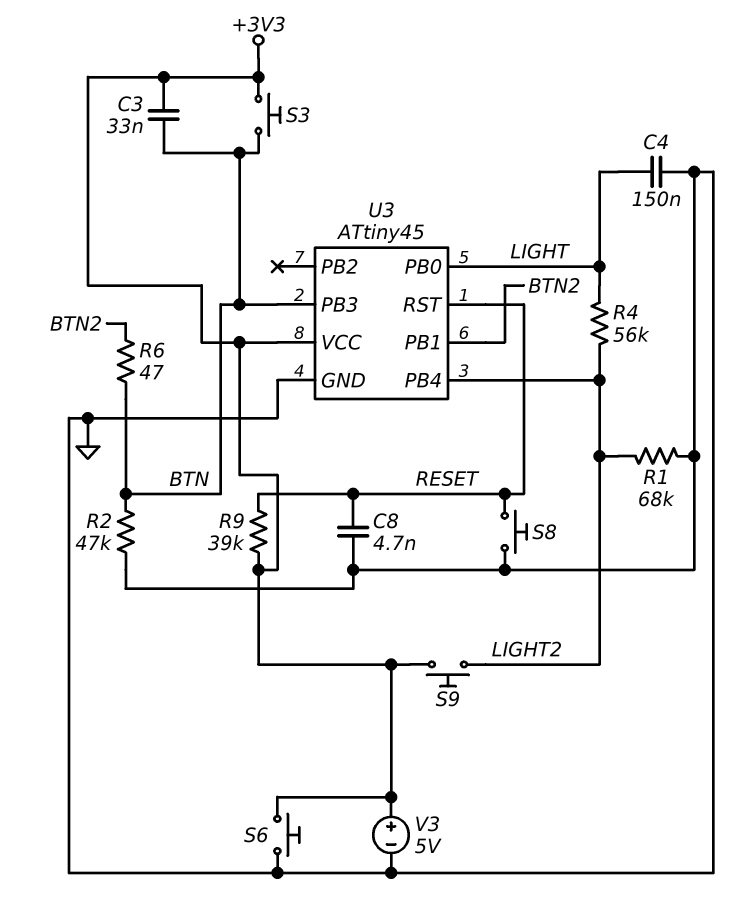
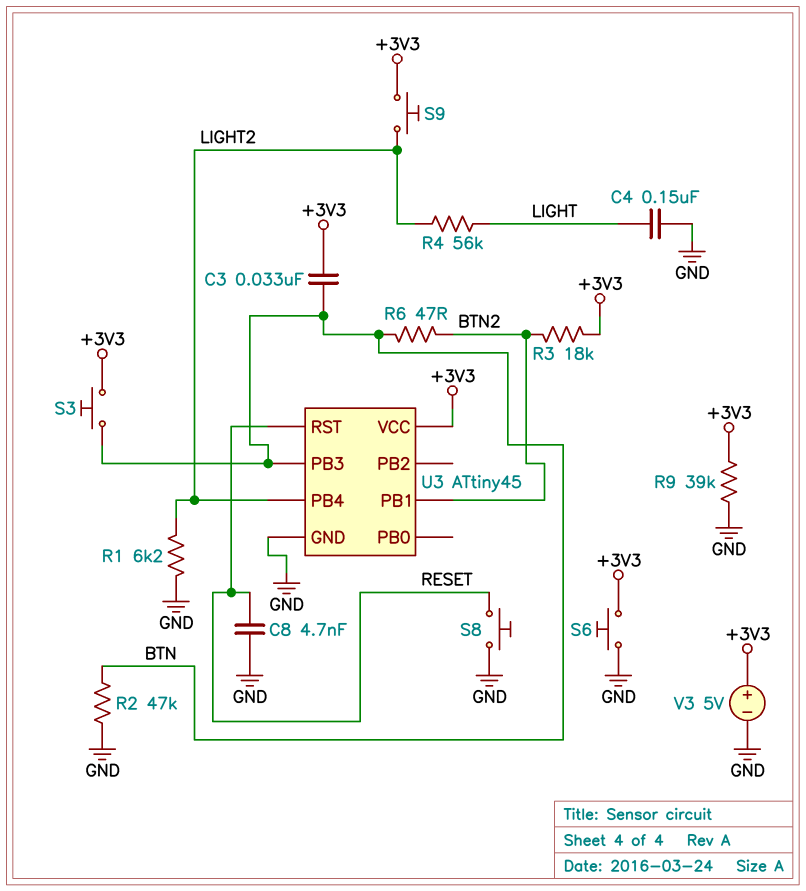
R1: 68k (GND, LIGHT2) -> 6.2k (GND, LIGHT2)
R3: none -> 18k (+3V3, BTN2)
R9: 39k (+3V3, RESET) -> 39k (+3V3, GND)
U3 pin PB0: LIGHT -> none

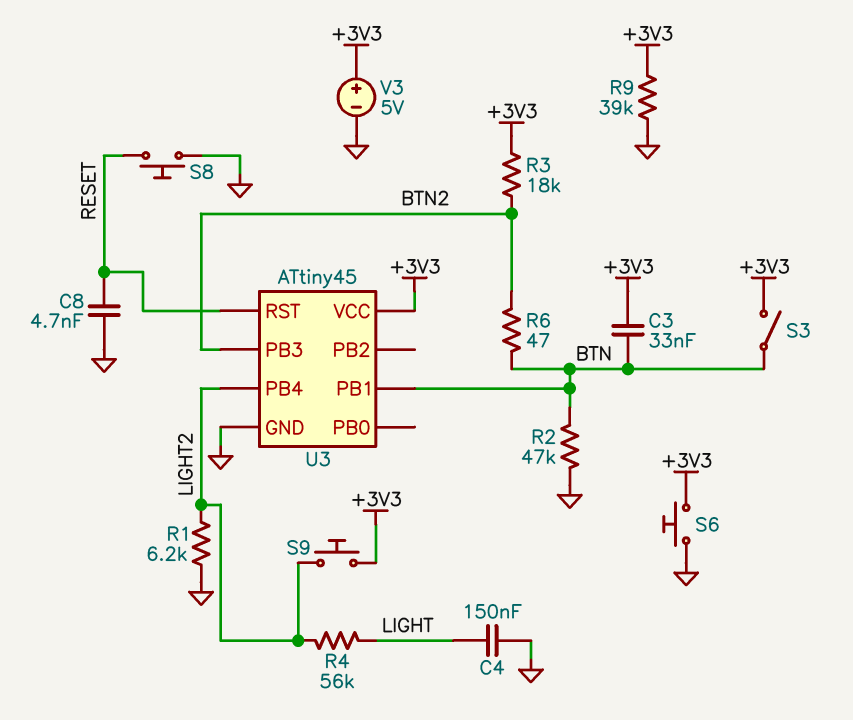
S3: button (+3V3, BTN) -> switch (+3V3, BTN)
U3 pin PB1: BTN2 -> BTN
U3 pin PB3: BTN -> BTN2

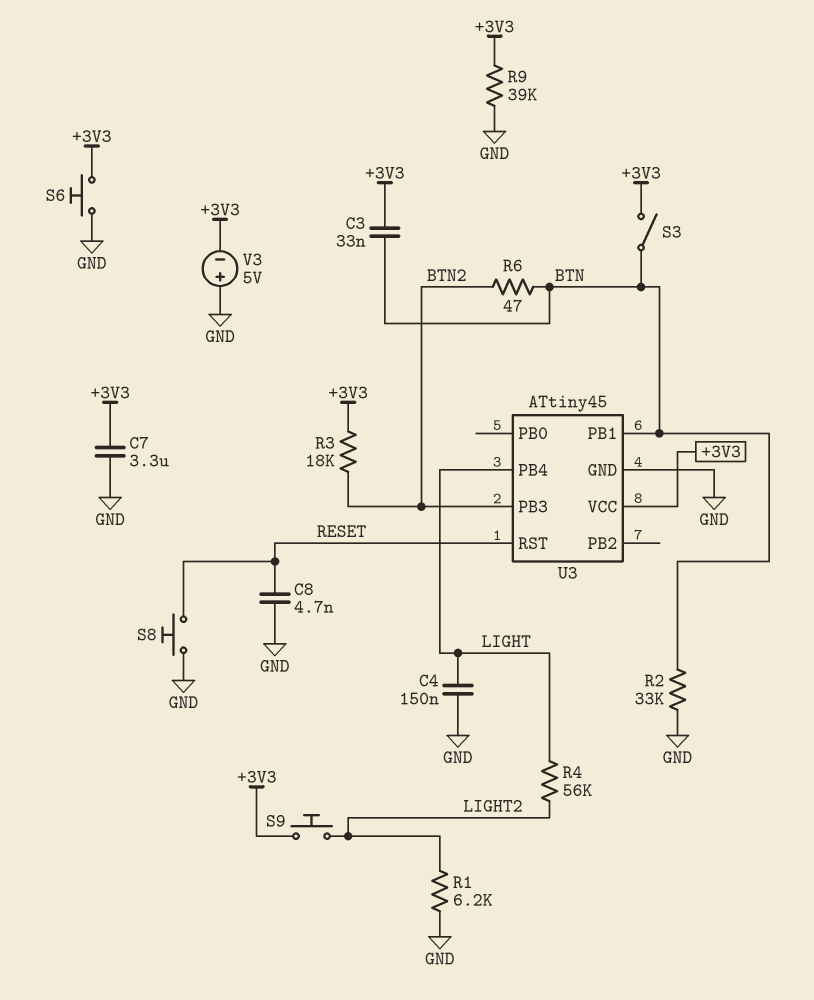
C7: none -> 3.3uF (+3V3, GND)
R2: 47k (BTN, GND) -> 33k (BTN, GND)
U3 pin PB4: LIGHT2 -> LIGHT
V3: 5V (plus +3V3, minus GND) -> 5V (plus GND, minus +3V3)

